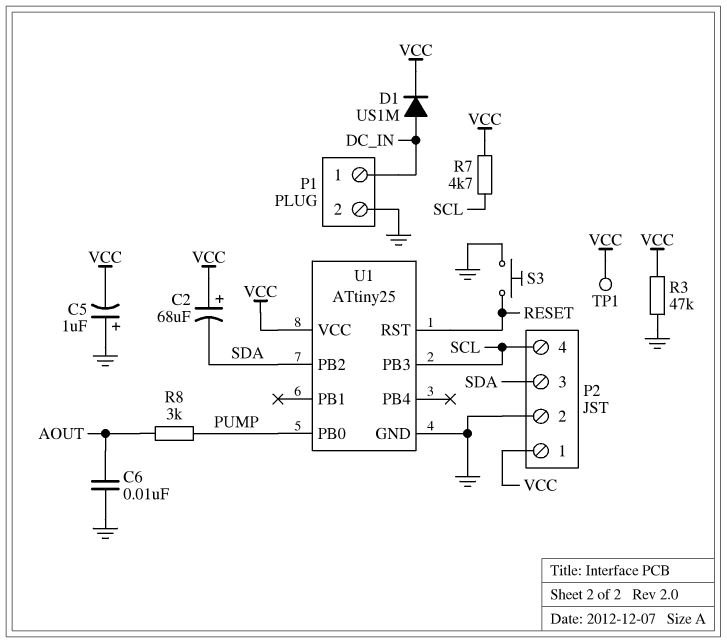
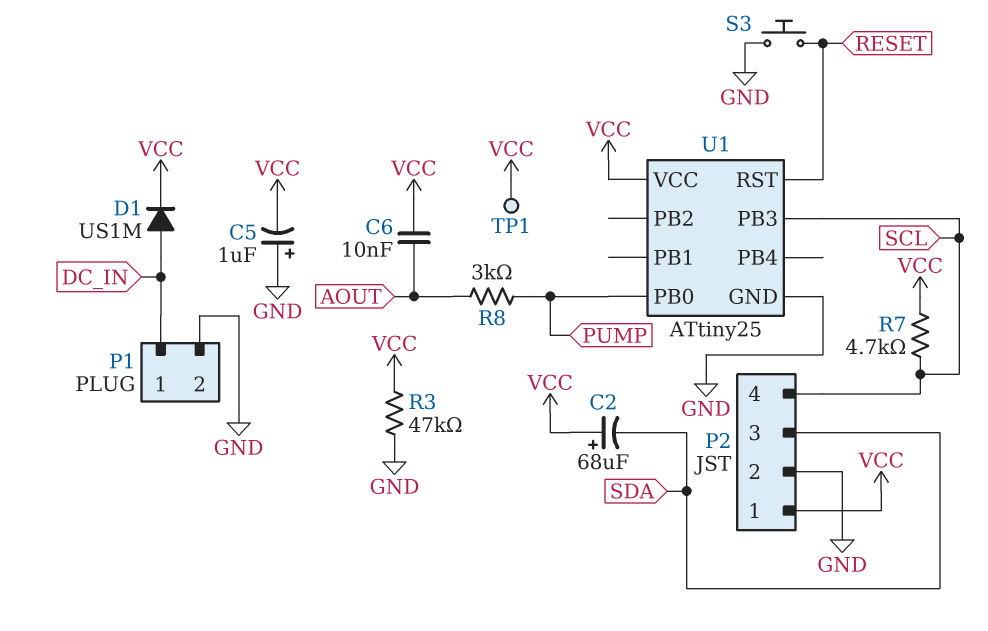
C6: 10nF (AOUT, GND) -> 10nF (AOUT, VCC)
U1 pin PB2: SDA -> none

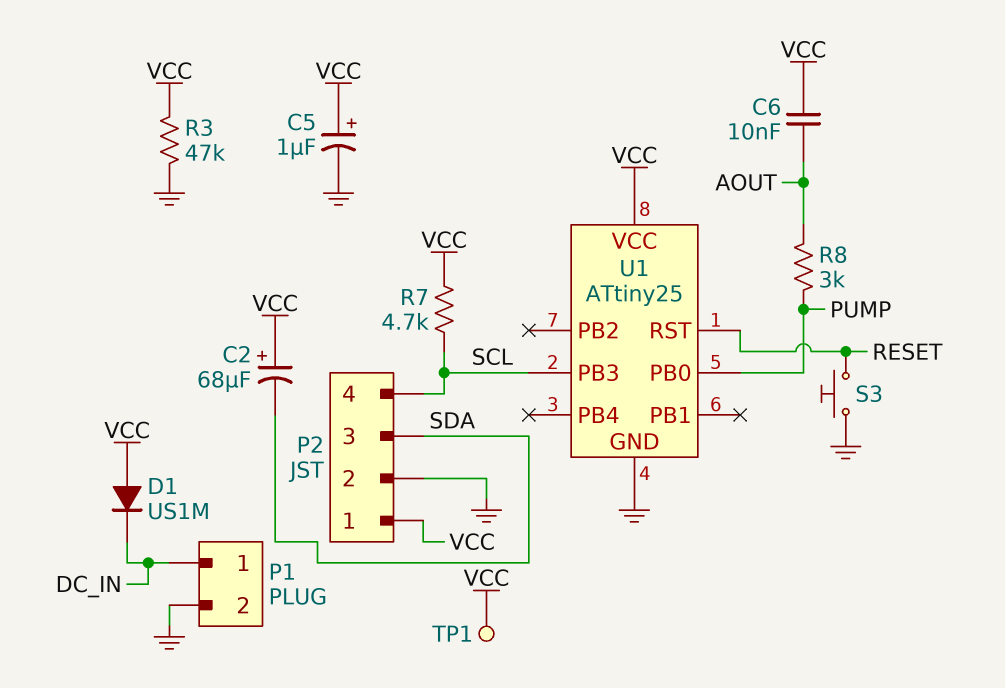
C5: 1uF (plus GND, minus VCC) -> 1uF (plus VCC, minus GND)
D1: diode US1M (A DC_IN, K VCC) -> diode US1M (A VCC, K DC_IN)

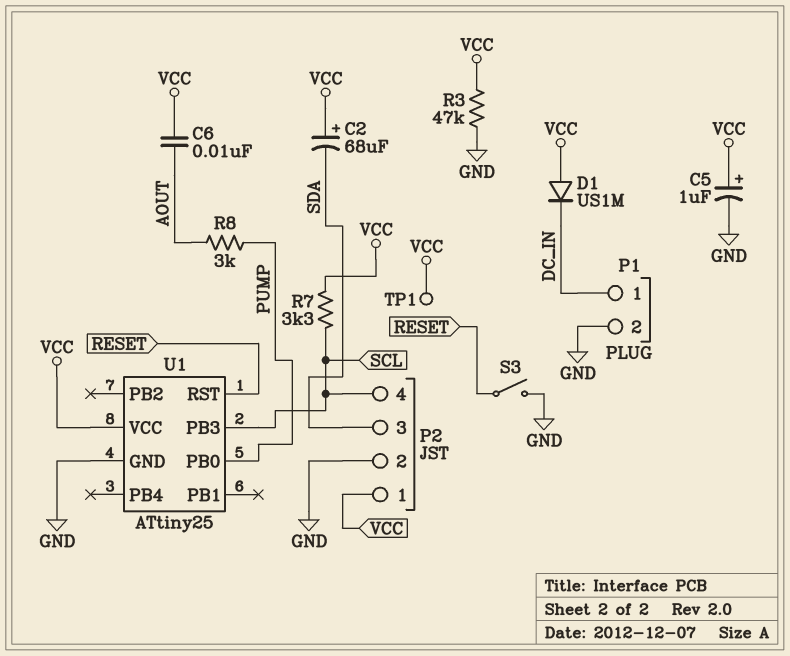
R7: 4.7k (SCL, VCC) -> 3.3k (SCL, VCC)
S3: button (GND, RESET) -> switch (GND, RESET)

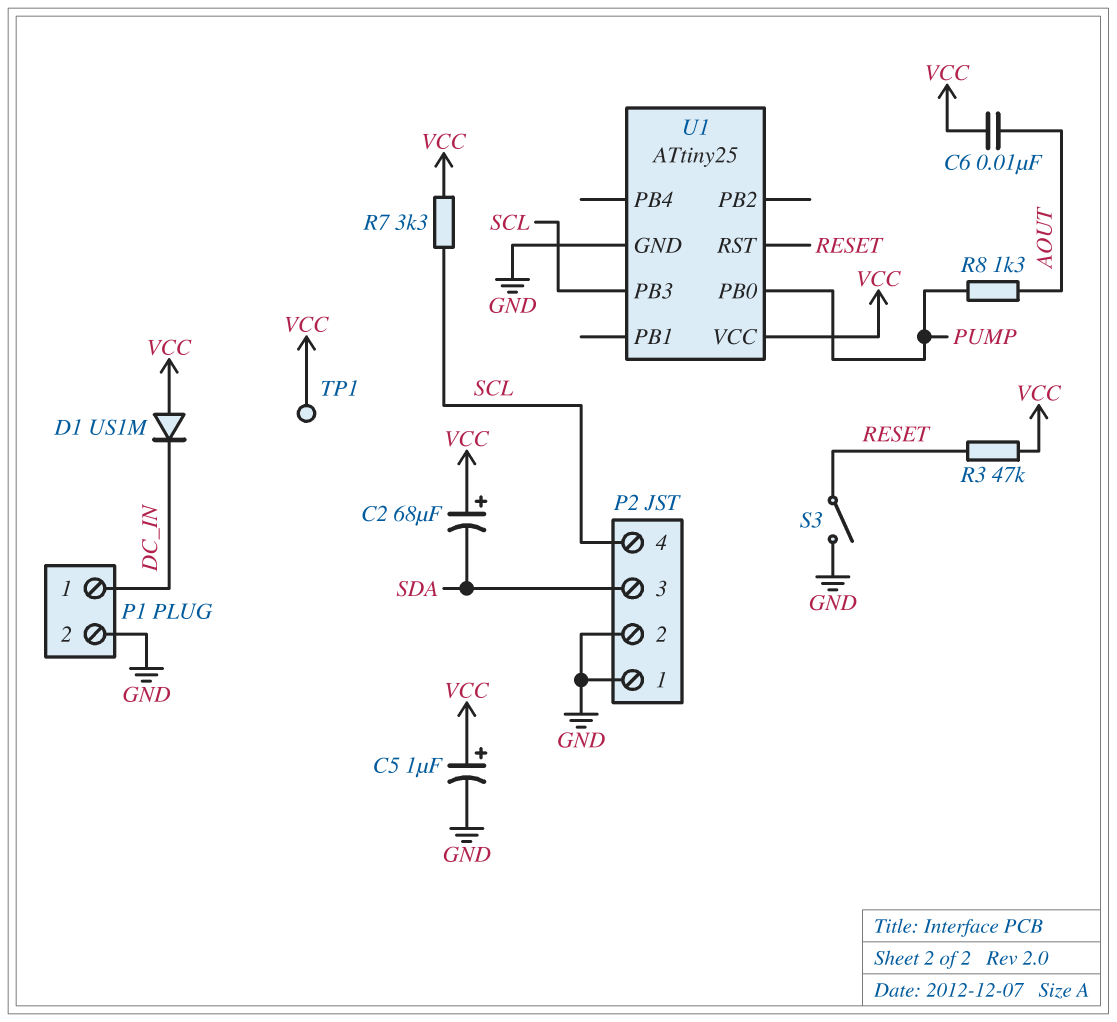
P2 pin 1: VCC -> GND
R3: 47k (GND, VCC) -> 47k (RESET, VCC)
R8: 3k (AOUT, PUMP) -> 1.3k (AOUT, PUMP)

